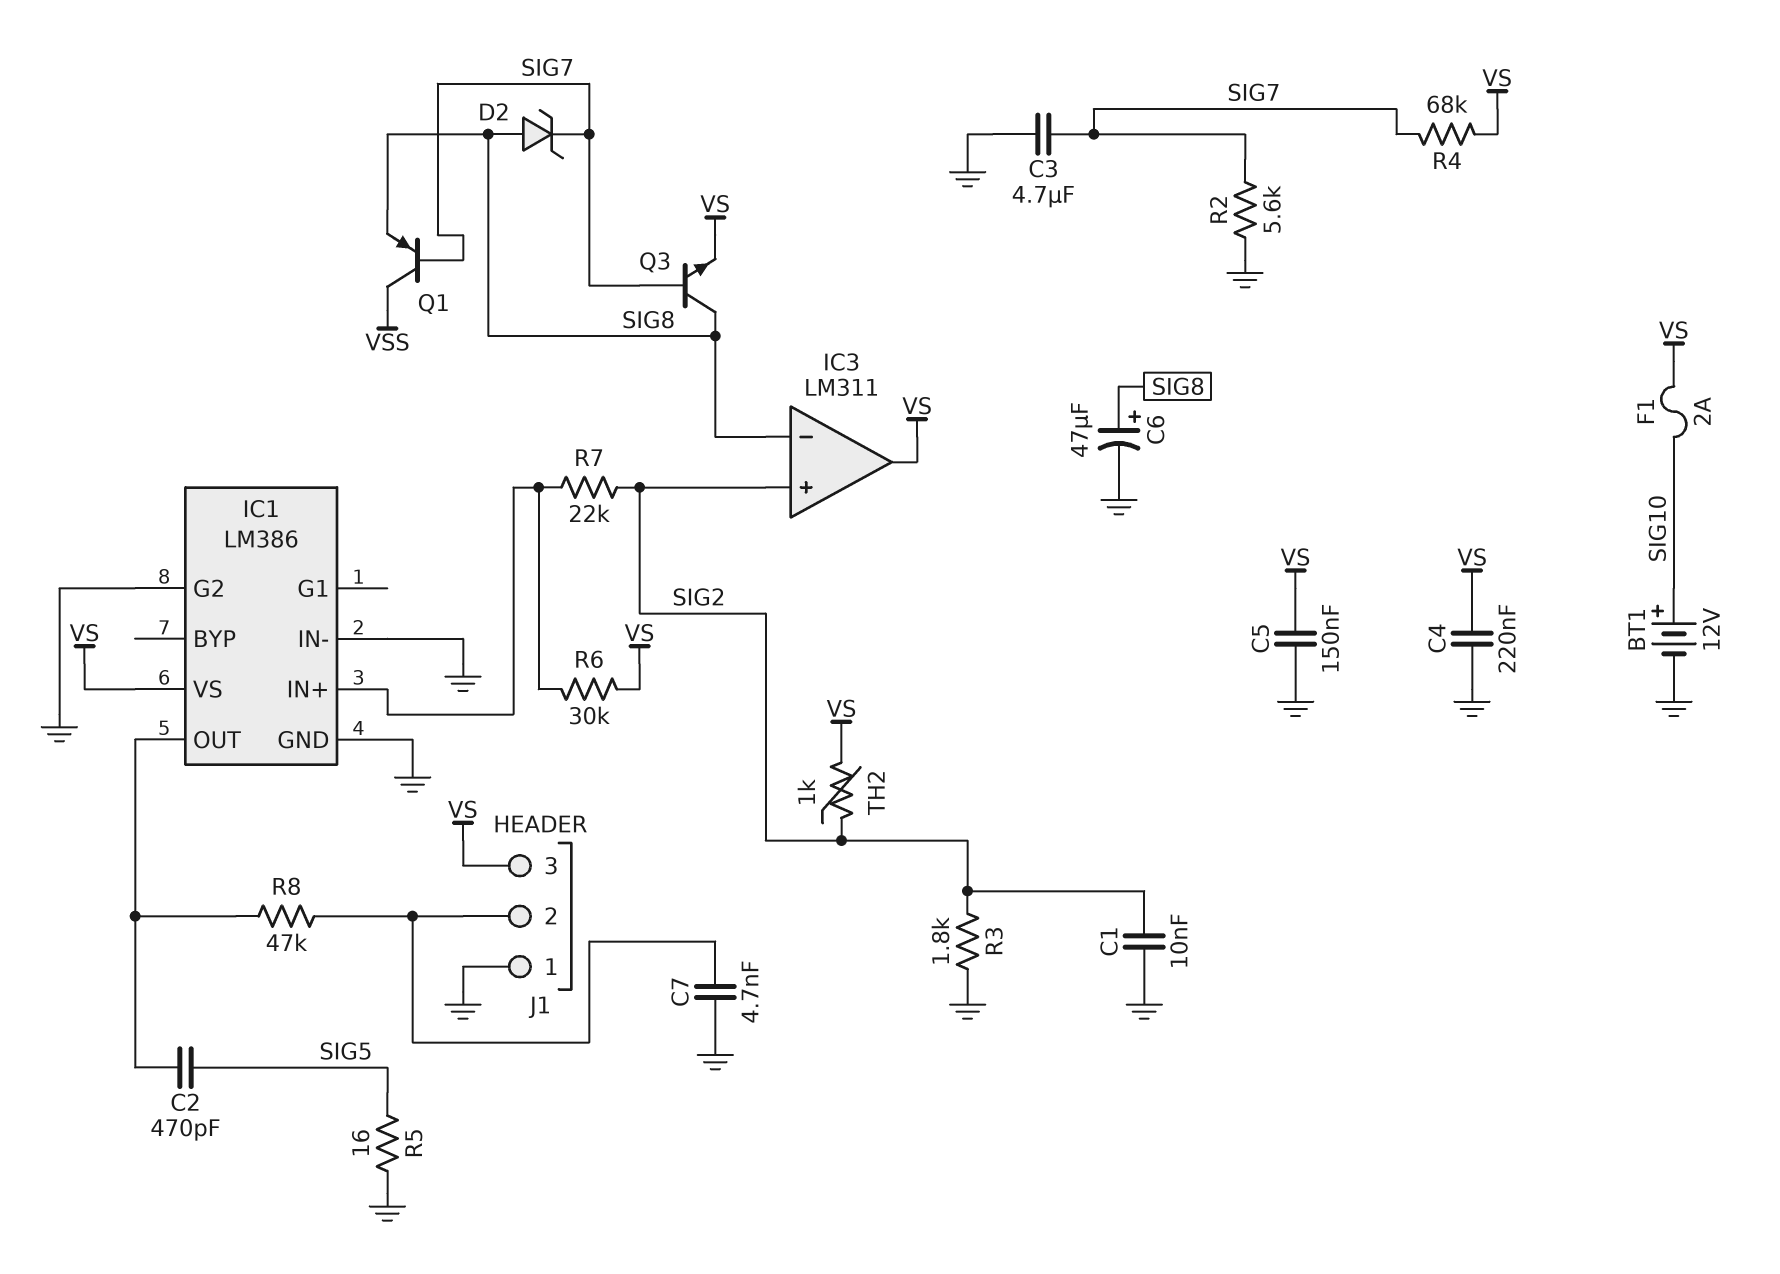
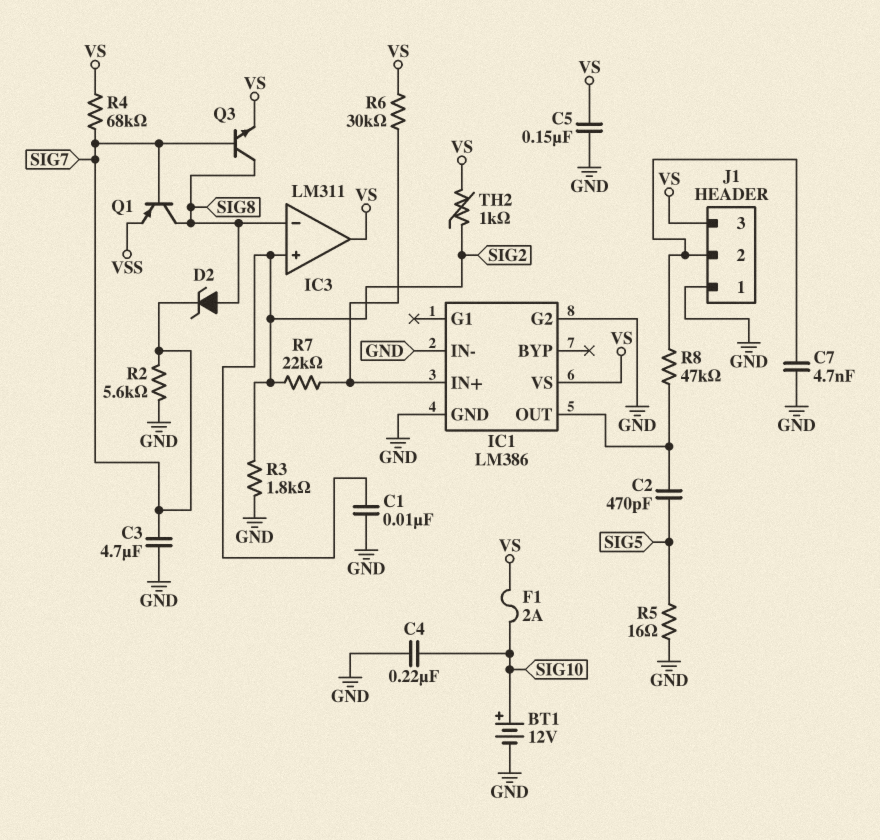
C4: 220nF (GND, VS) -> 220nF (GND, SIG10)
C6: 47uF (plus SIG8, minus GND) -> none
Q1: PNP (B SIG7, C VSS, E SIG8) -> PNP (B SIG7, C SIG8, E VSS)

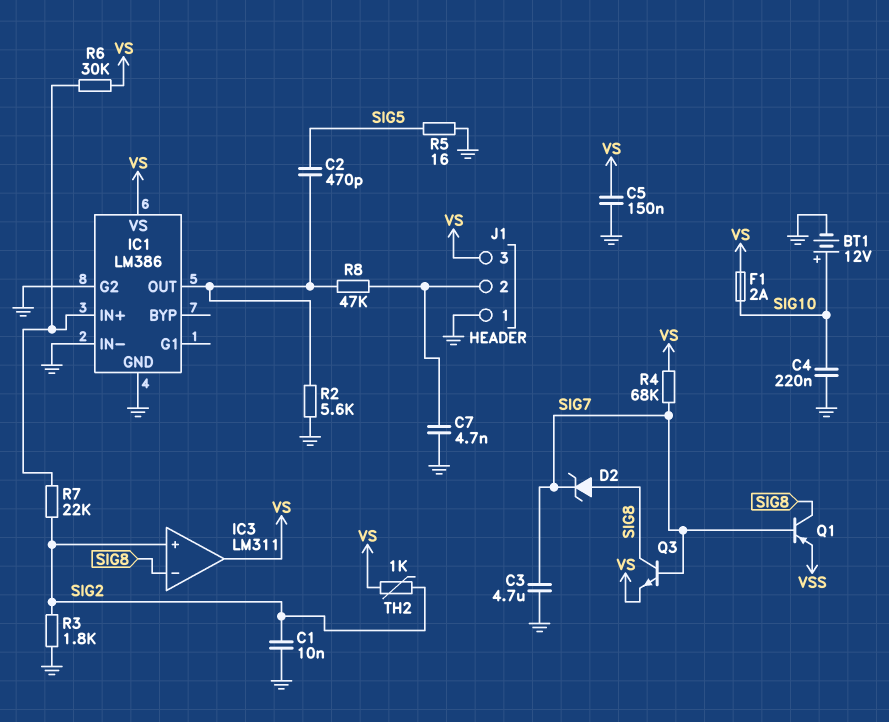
R2: 5.6k (GND, SIG7) -> 5.6k (GND, IC1/OUT)

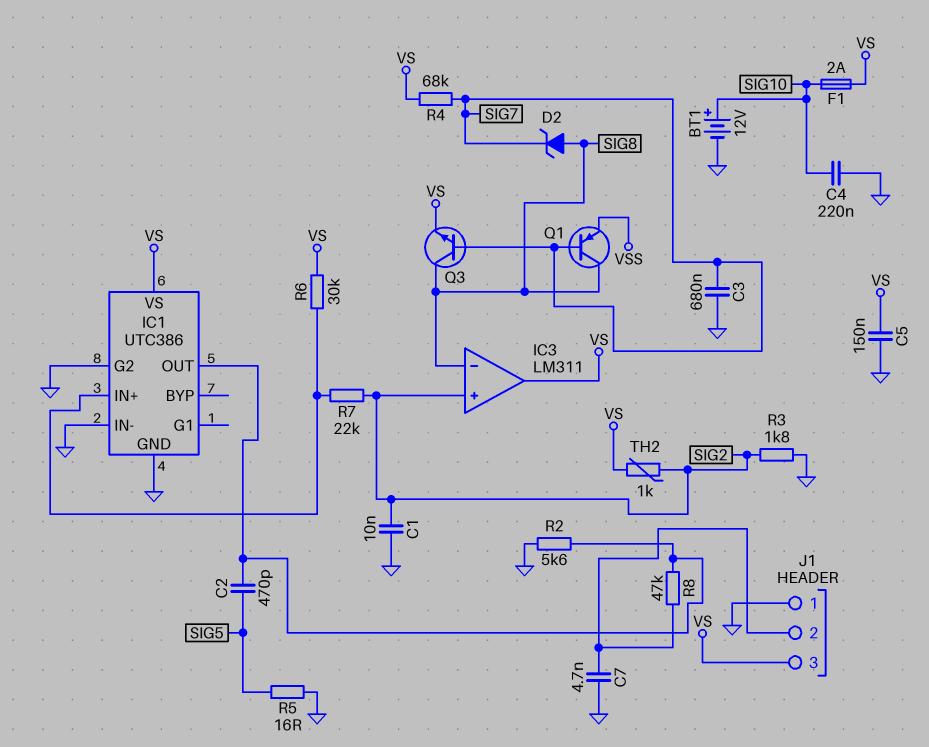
C3: 4.7uF (GND, SIG7) -> 680nF (GND, SIG7)
IC1: LM386 -> UTC386

